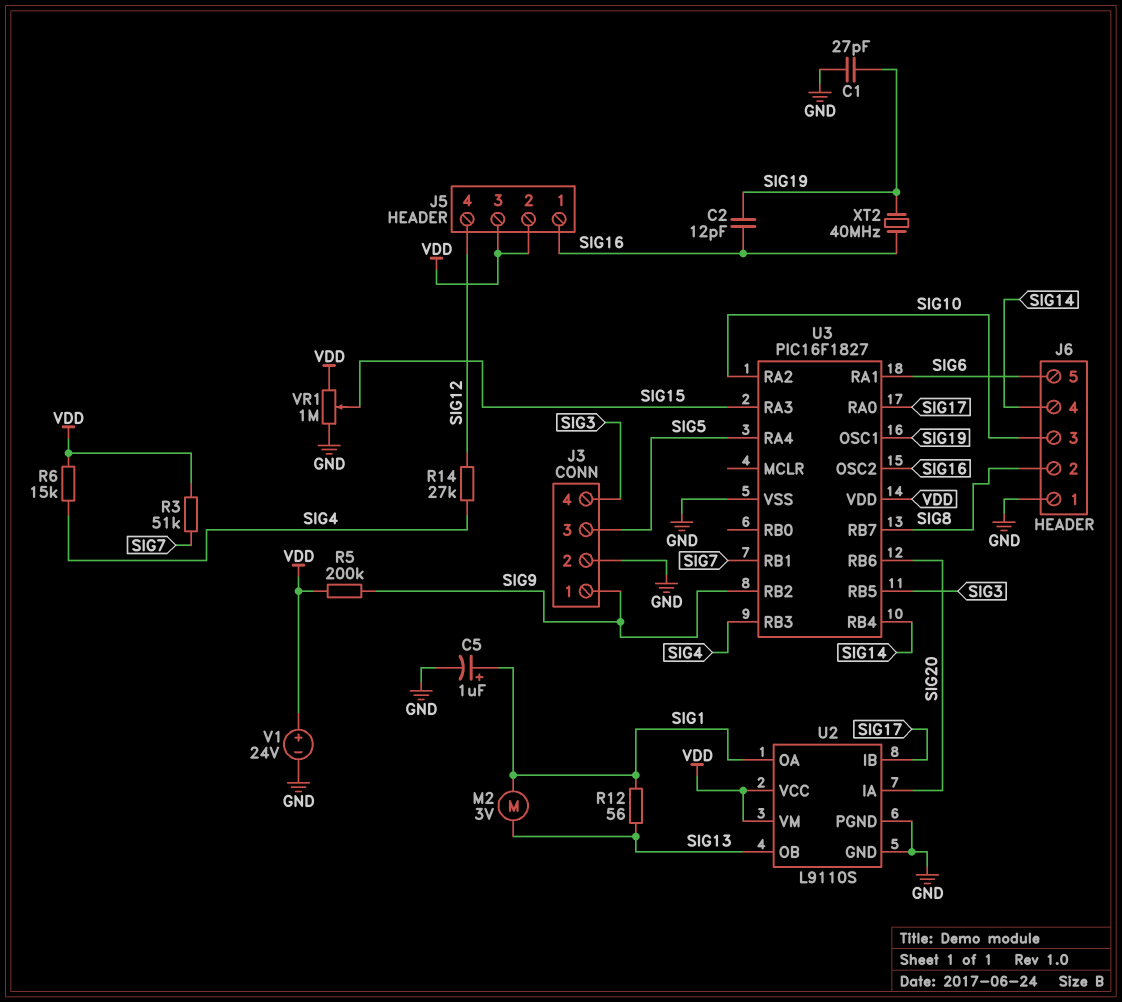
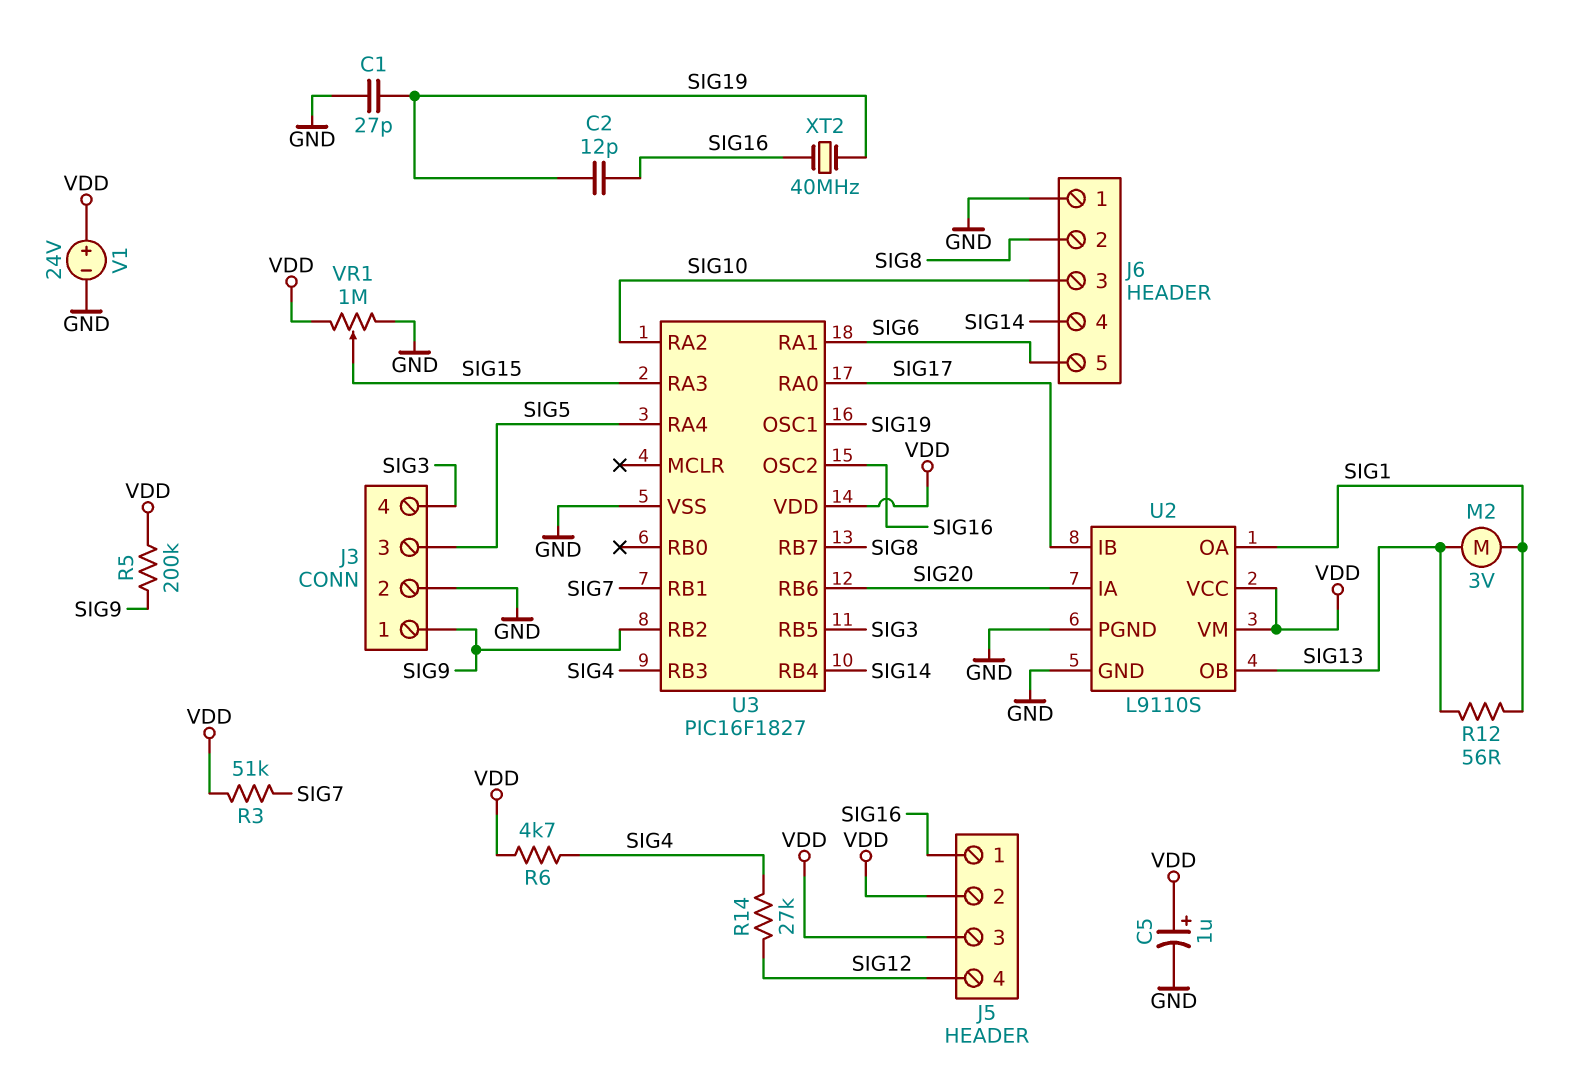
C5: 1uF (plus SIG1, minus GND) -> 1uF (plus VDD, minus GND)
R6: 15k (SIG4, VDD) -> 4.7k (SIG4, VDD)

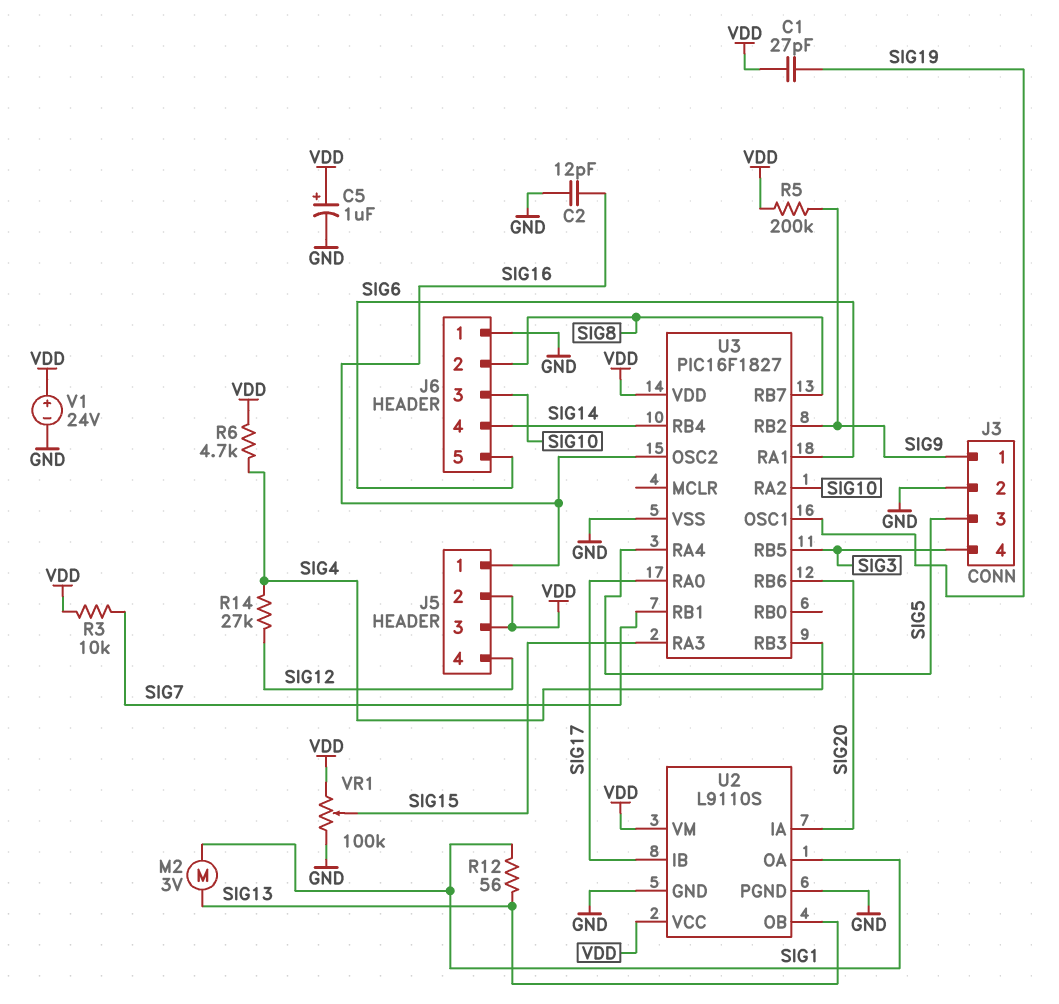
C1: 27pF (GND, SIG19) -> 27pF (SIG19, VDD)
C2: 12pF (SIG16, SIG19) -> 12pF (GND, SIG16)
R3: 51k (SIG7, VDD) -> 10k (SIG7, VDD)
VR1: 1M (GND, VDD, wiper SIG15) -> 100k (GND, VDD, wiper SIG15)
XT2: 40MHz (SIG16, SIG19) -> none

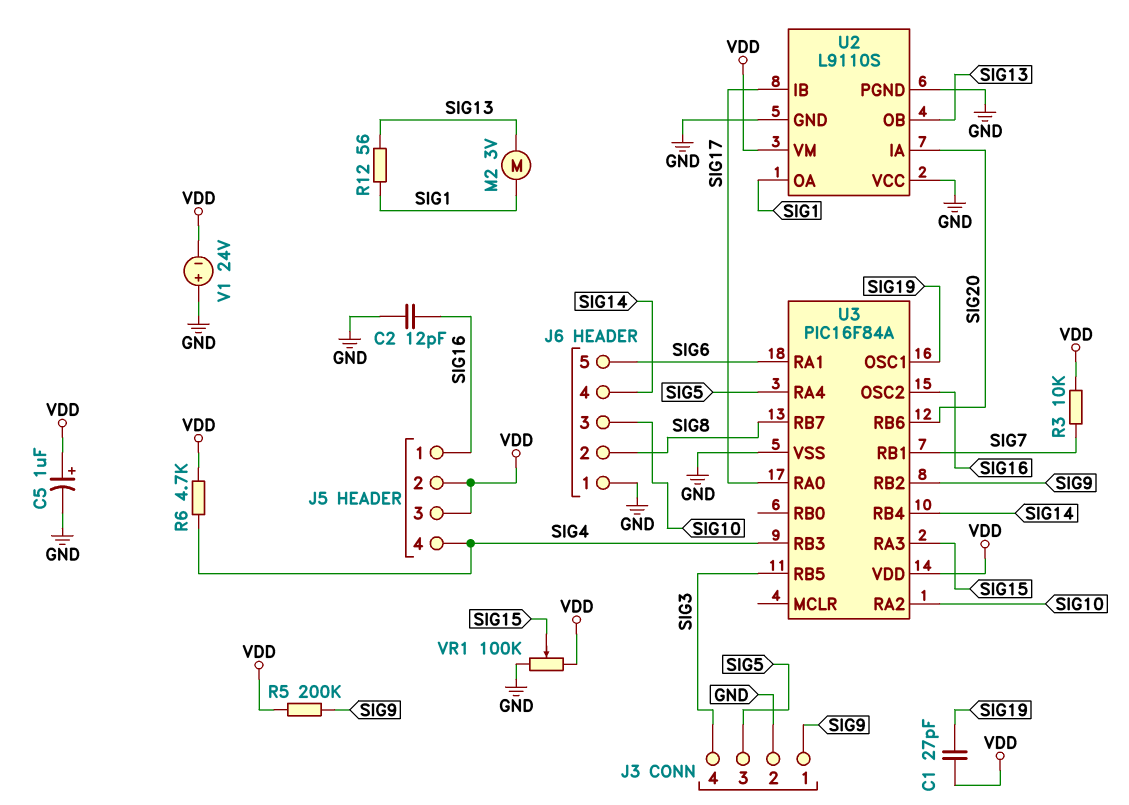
J5 pin 4: SIG12 -> SIG4
R14: 27k (SIG4, SIG12) -> none
U2 pin VCC: VDD -> GND
U3: PIC16F1827 -> PIC16F84A
V1: 24V (plus VDD, minus GND) -> 24V (plus GND, minus VDD)

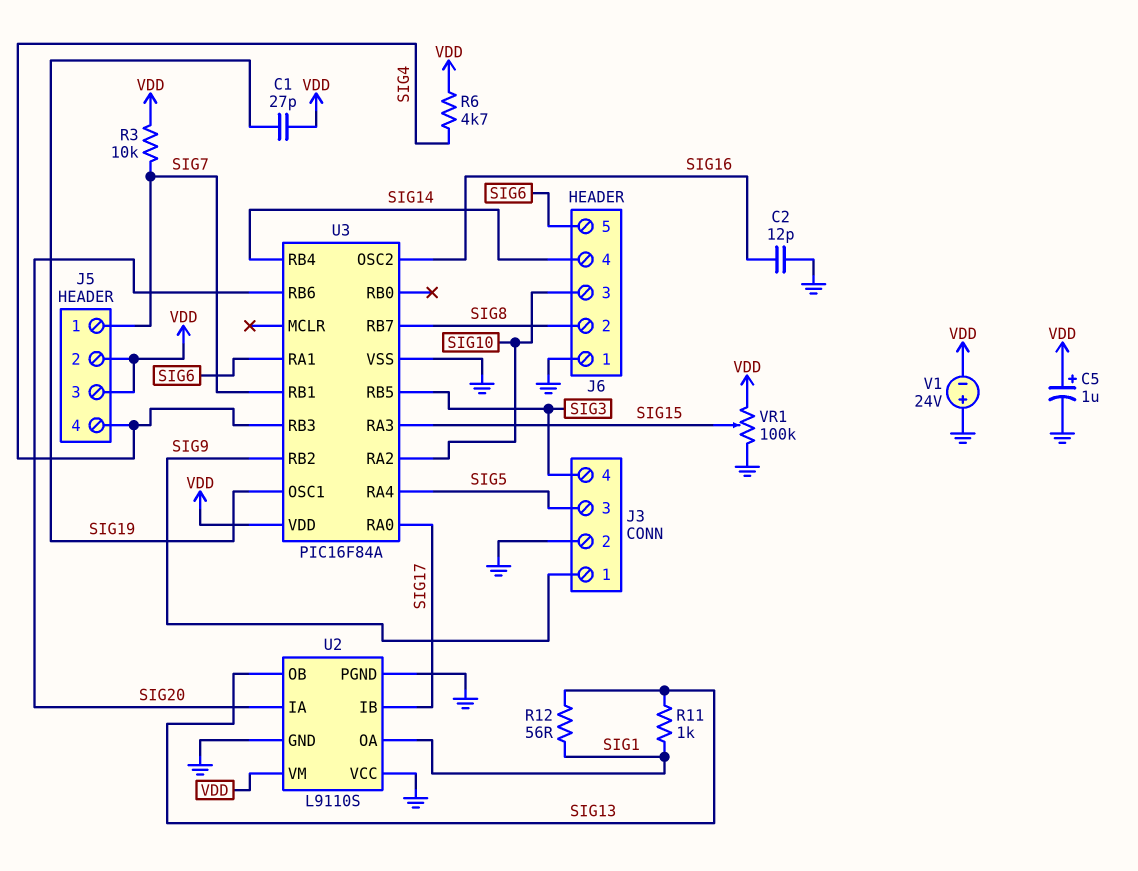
J5 pin 1: SIG16 -> SIG7
M2: motor 3V (SIG1, SIG13) -> none
R5: 200k (SIG9, VDD) -> none
R11: none -> 1k (SIG1, SIG13)

